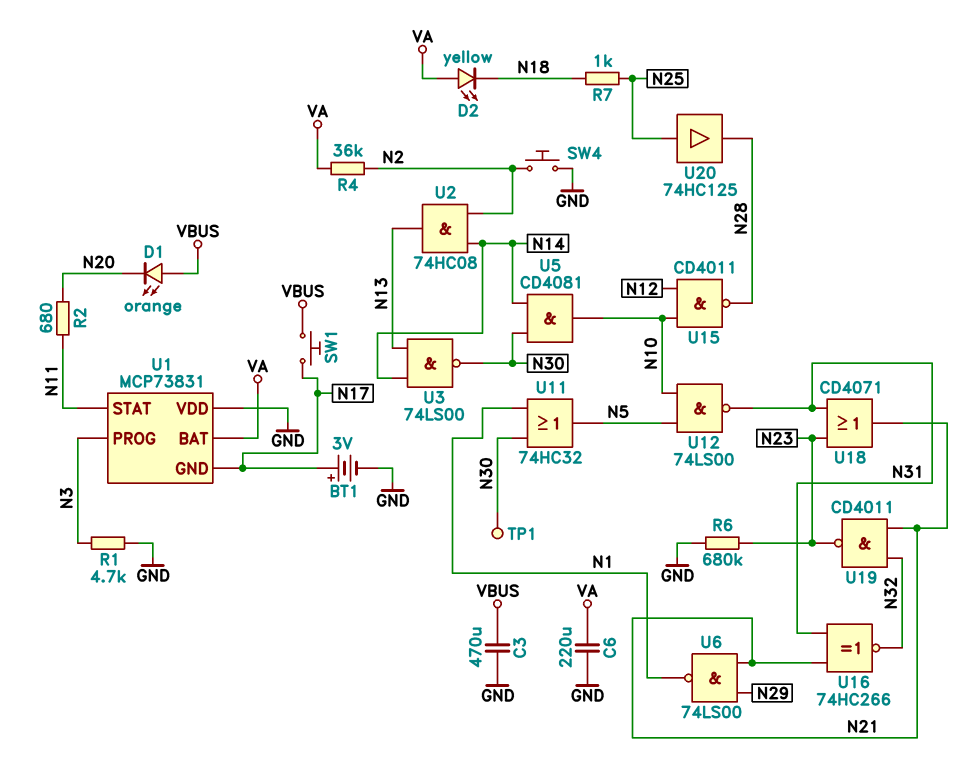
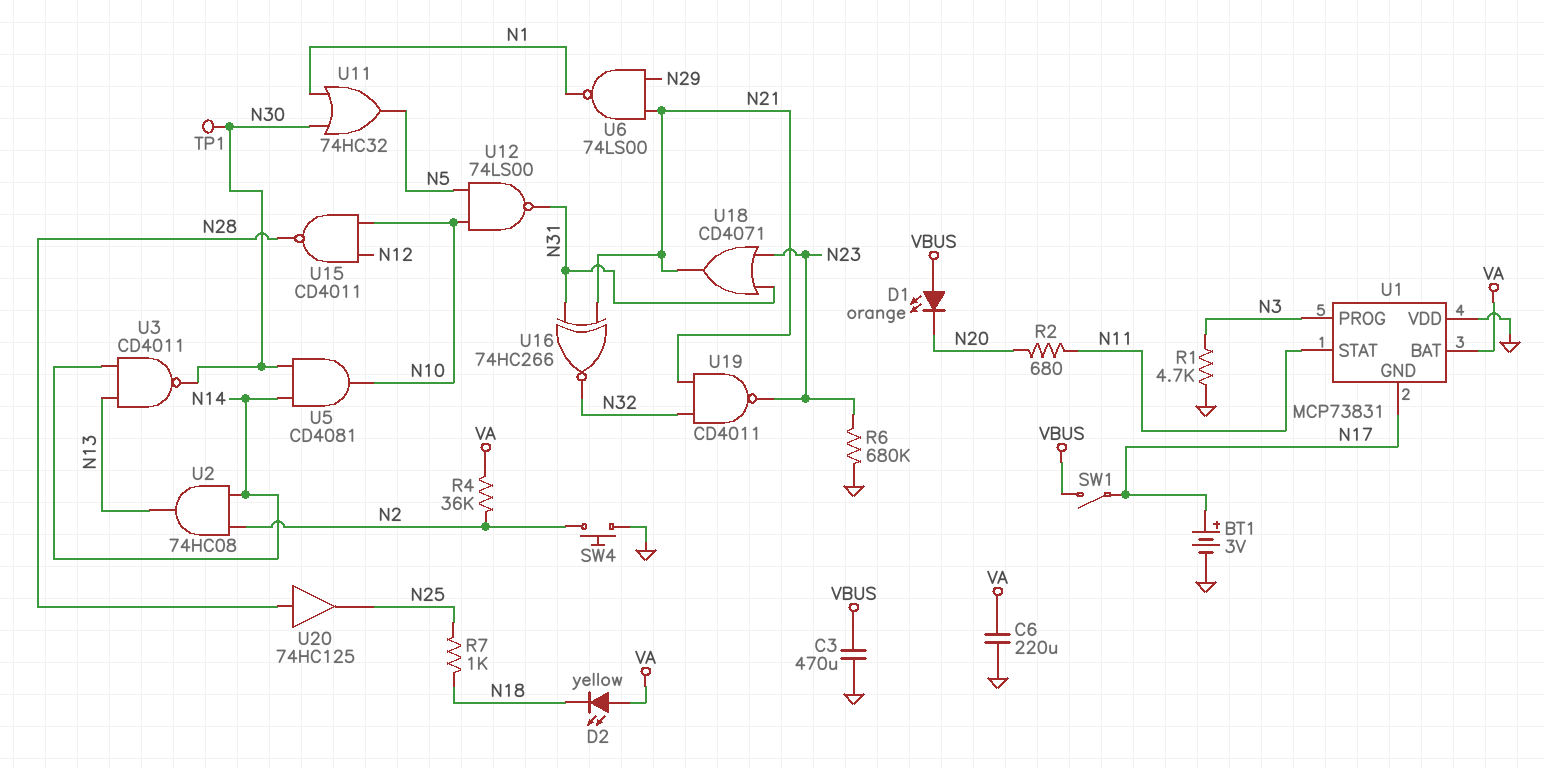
SW1: button (N17, VBUS) -> switch (N17, VBUS)
U3: NAND 74LS00 (in N13, in N14, out N30) -> NAND CD4011 (in N13, in N14, out N30)
U20: buffer 74HC125 (in N25, out N28) -> buffer 74HC125 (in N28, out N25)

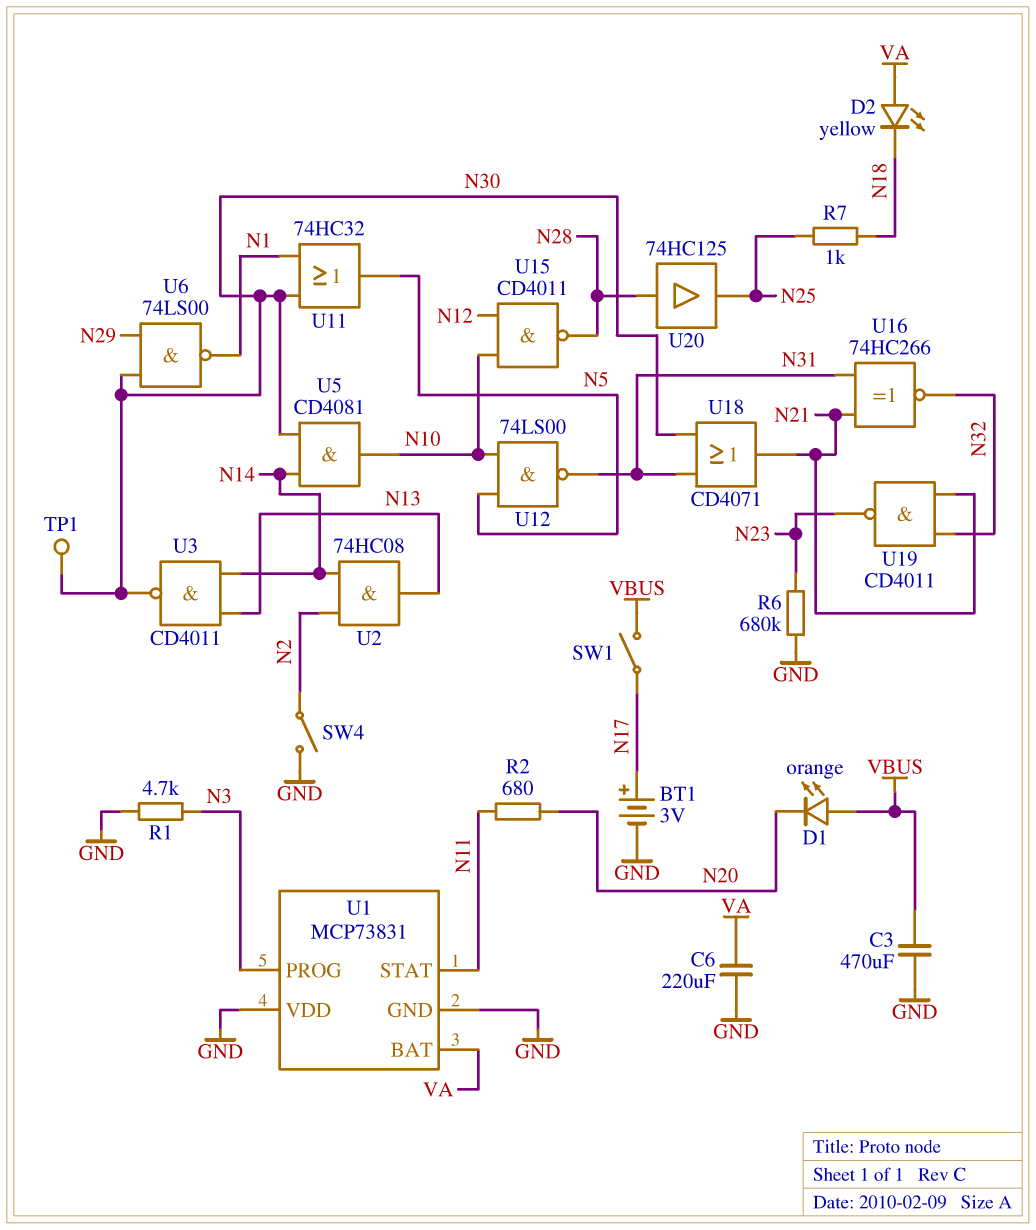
R4: 36k (N2, VA) -> none
SW4: button (GND, N2) -> switch (GND, N2)
U1 pin GND: N17 -> GND
U6: NAND 74LS00 (in N21, in N29, out N1) -> NAND 74LS00 (in N29, in N30, out N1)
U18: OR CD4071 (in N23, in N31, out N21) -> OR CD4071 (in N30, in N31, out N21)

